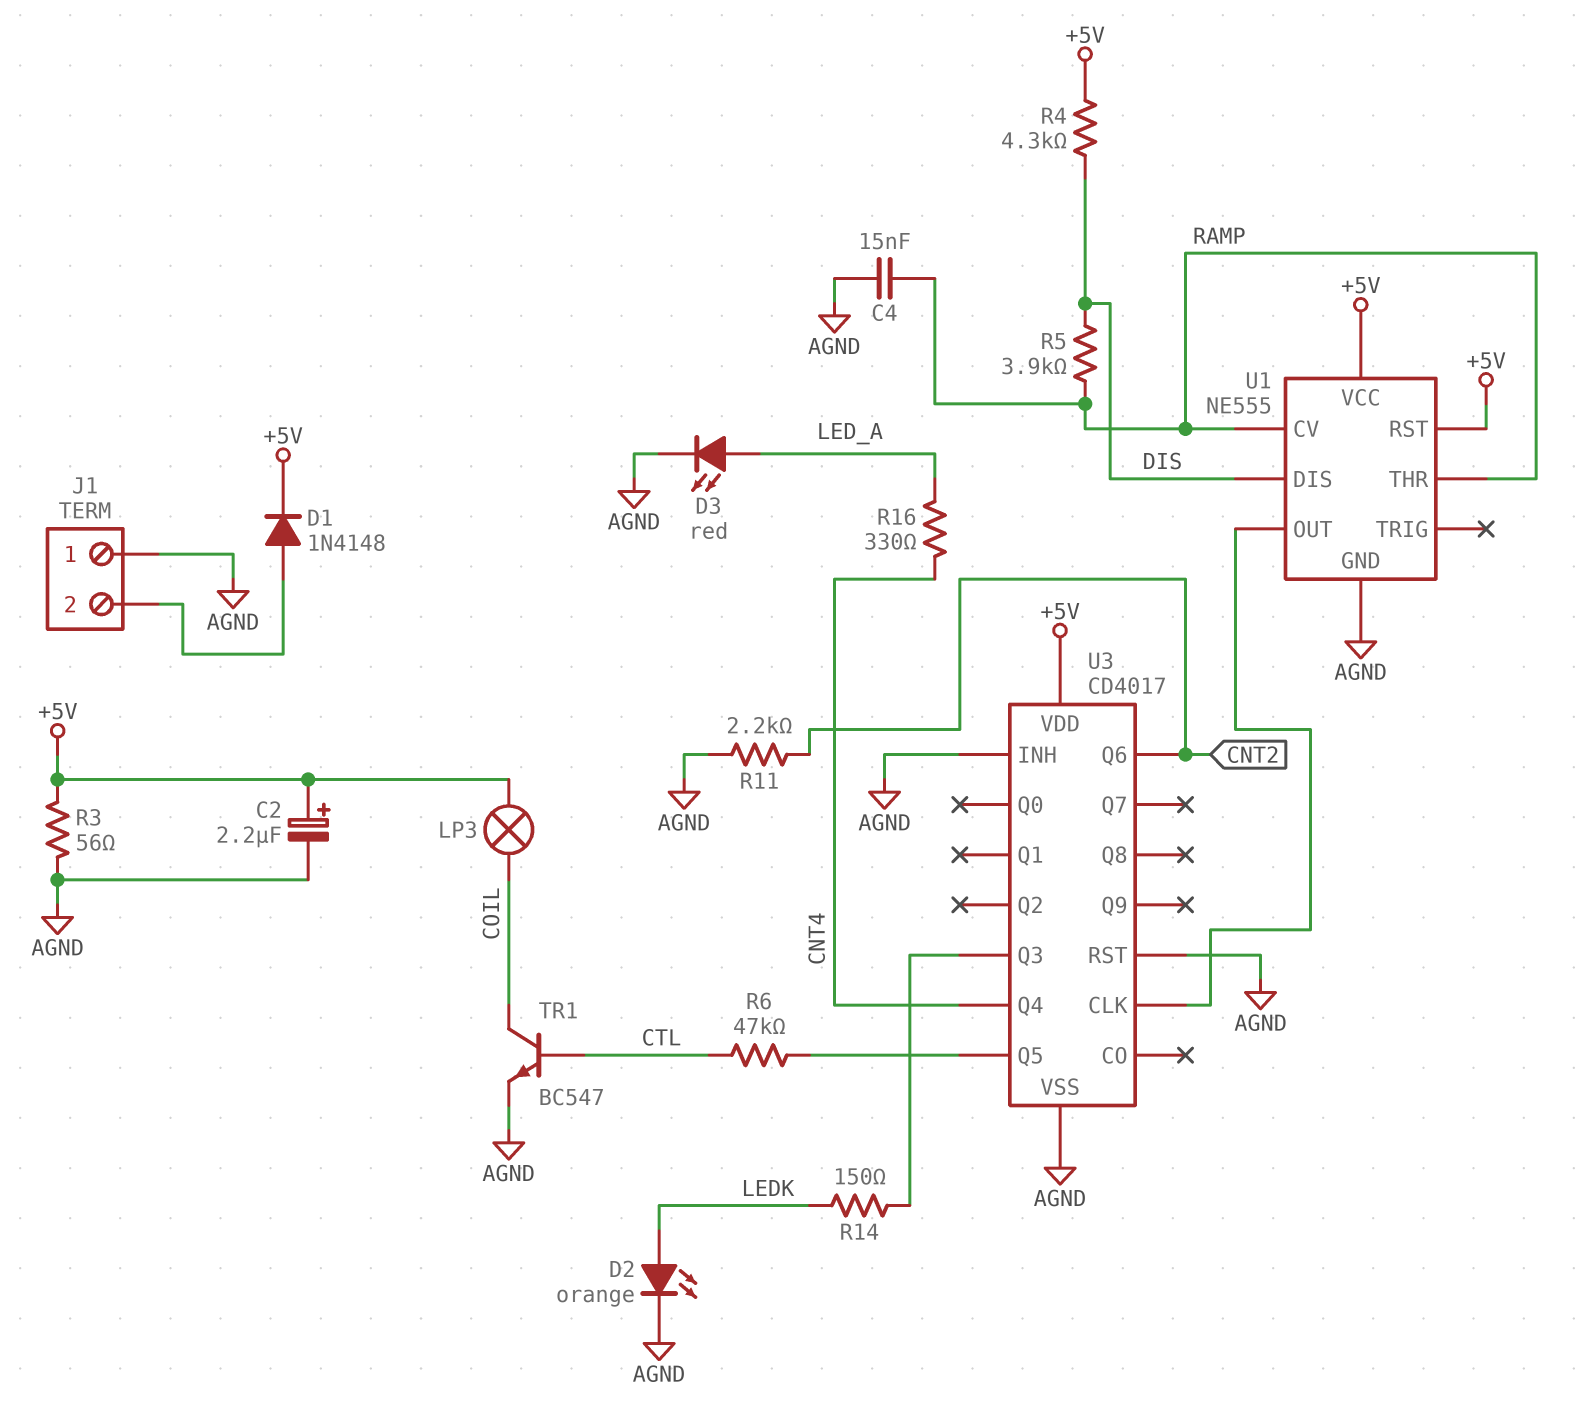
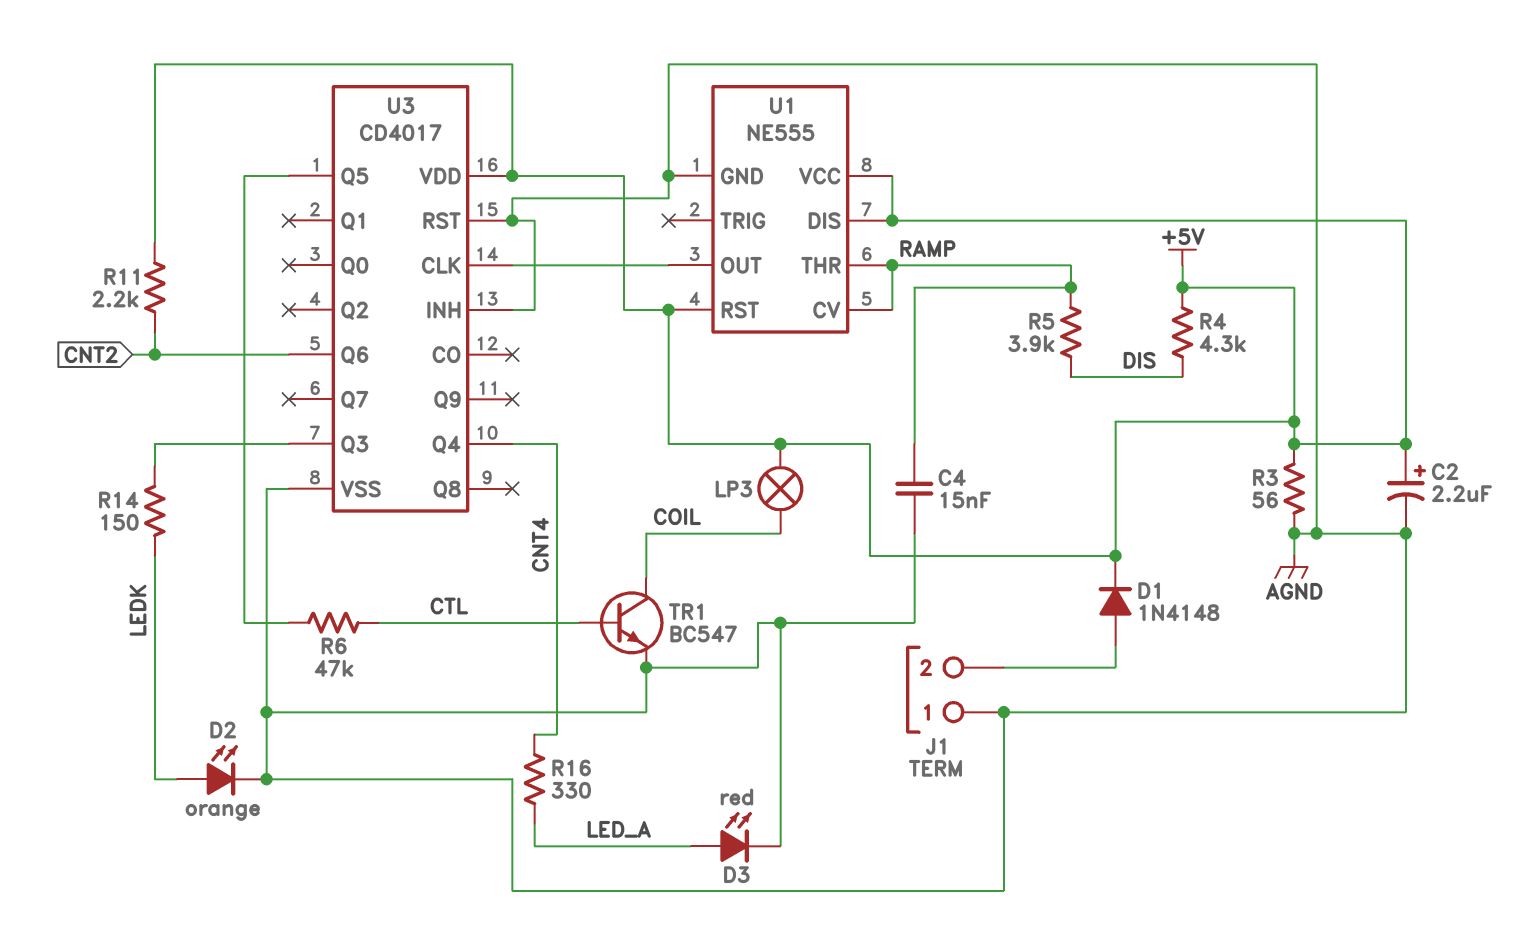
R11: 2.2k (AGND, CNT2) -> 2.2k (+5V, CNT2)
U1 pin DIS: DIS -> +5V

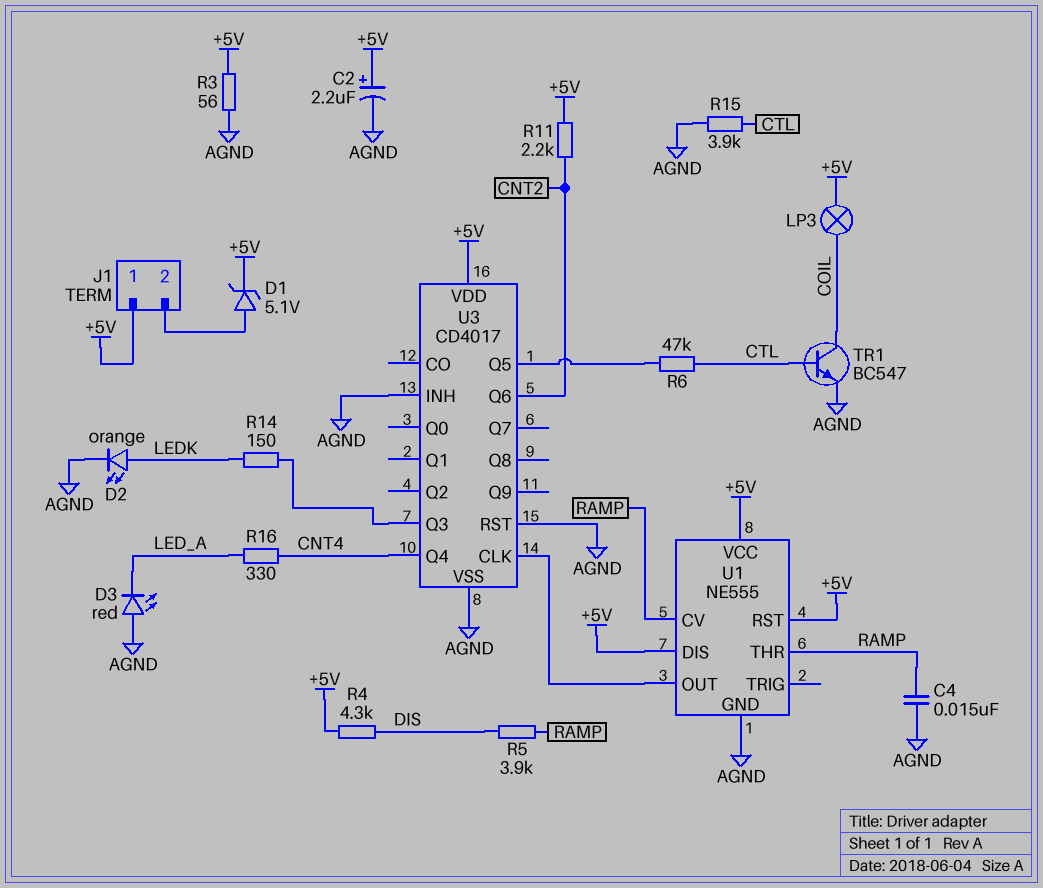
D1: diode 1N4148 (A J1/2, K +5V) -> zener 5.1V (A J1/2, K +5V)
D3: LED red (A LED_A, K AGND) -> LED red (A AGND, K LED_A)
J1 pin 1: AGND -> +5V
R15: none -> 3.9k (AGND, CTL)

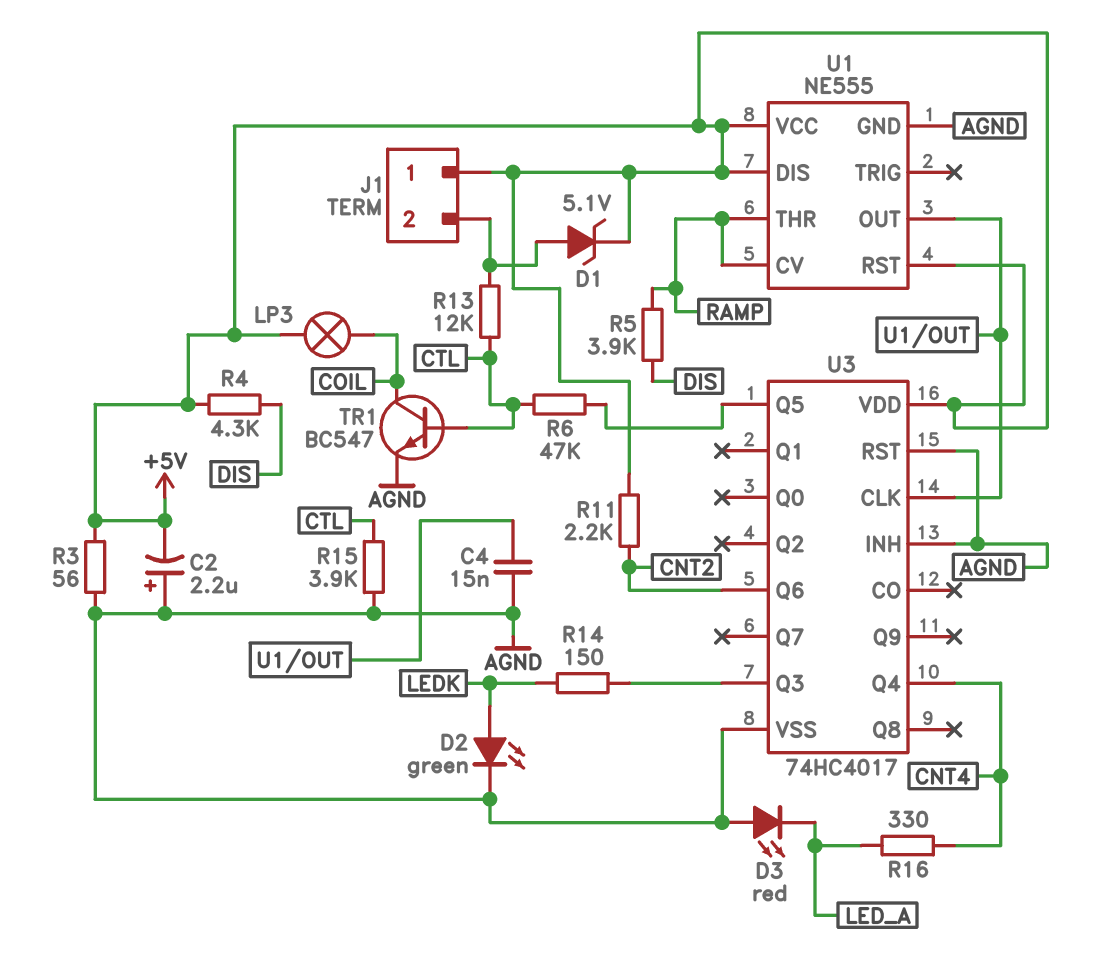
C2: 2.2uF (plus +5V, minus AGND) -> 2.2uF (plus AGND, minus +5V)
C4: 15nF (AGND, RAMP) -> 15nF (AGND, U1/OUT)
D2: LED orange (A LEDK, K AGND) -> LED green (A LEDK, K AGND)
R13: none -> 12k (CTL, J1/2)
U3: CD4017 -> 74HC4017

